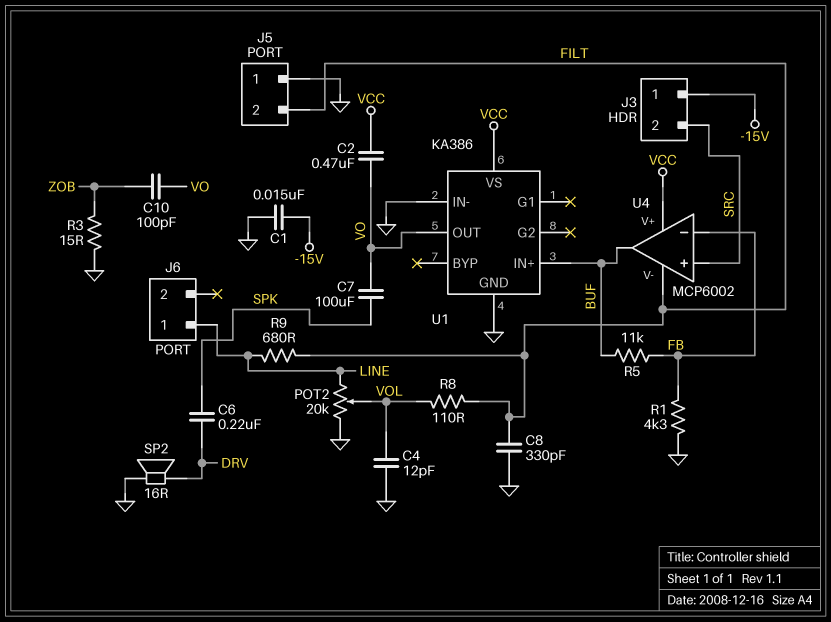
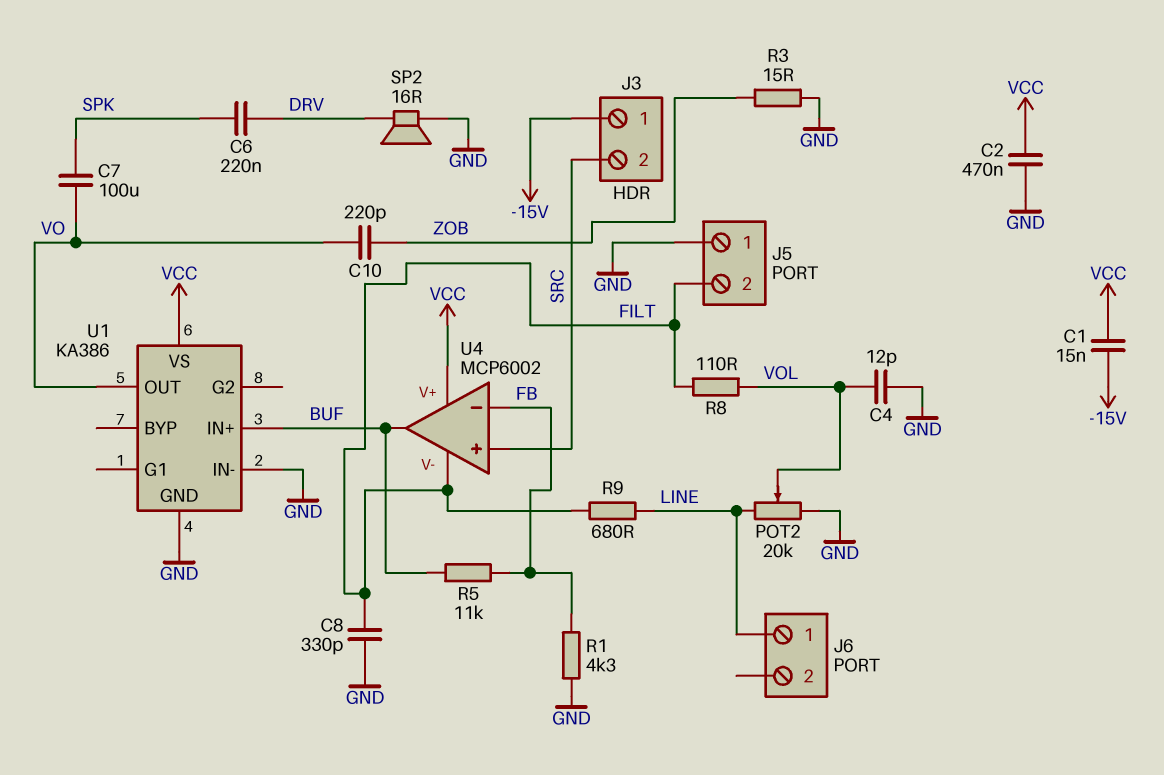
C1: 15nF (-15V, GND) -> 15nF (-15V, VCC)
C2: 470nF (VCC, VO) -> 470nF (GND, VCC)
C10: 100pF (VO, ZOB) -> 220pF (VO, ZOB)

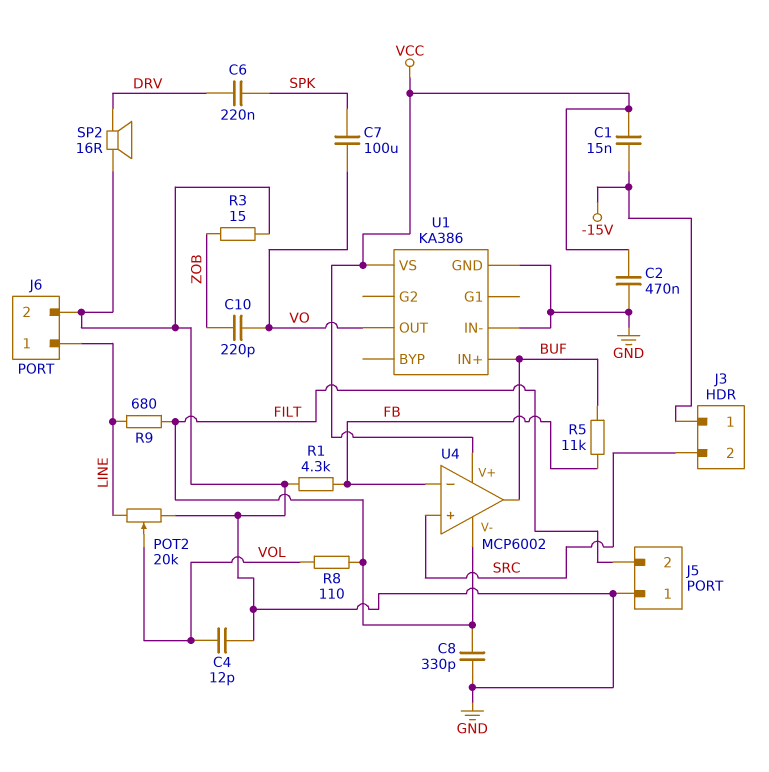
J6 pin 2: none -> GND

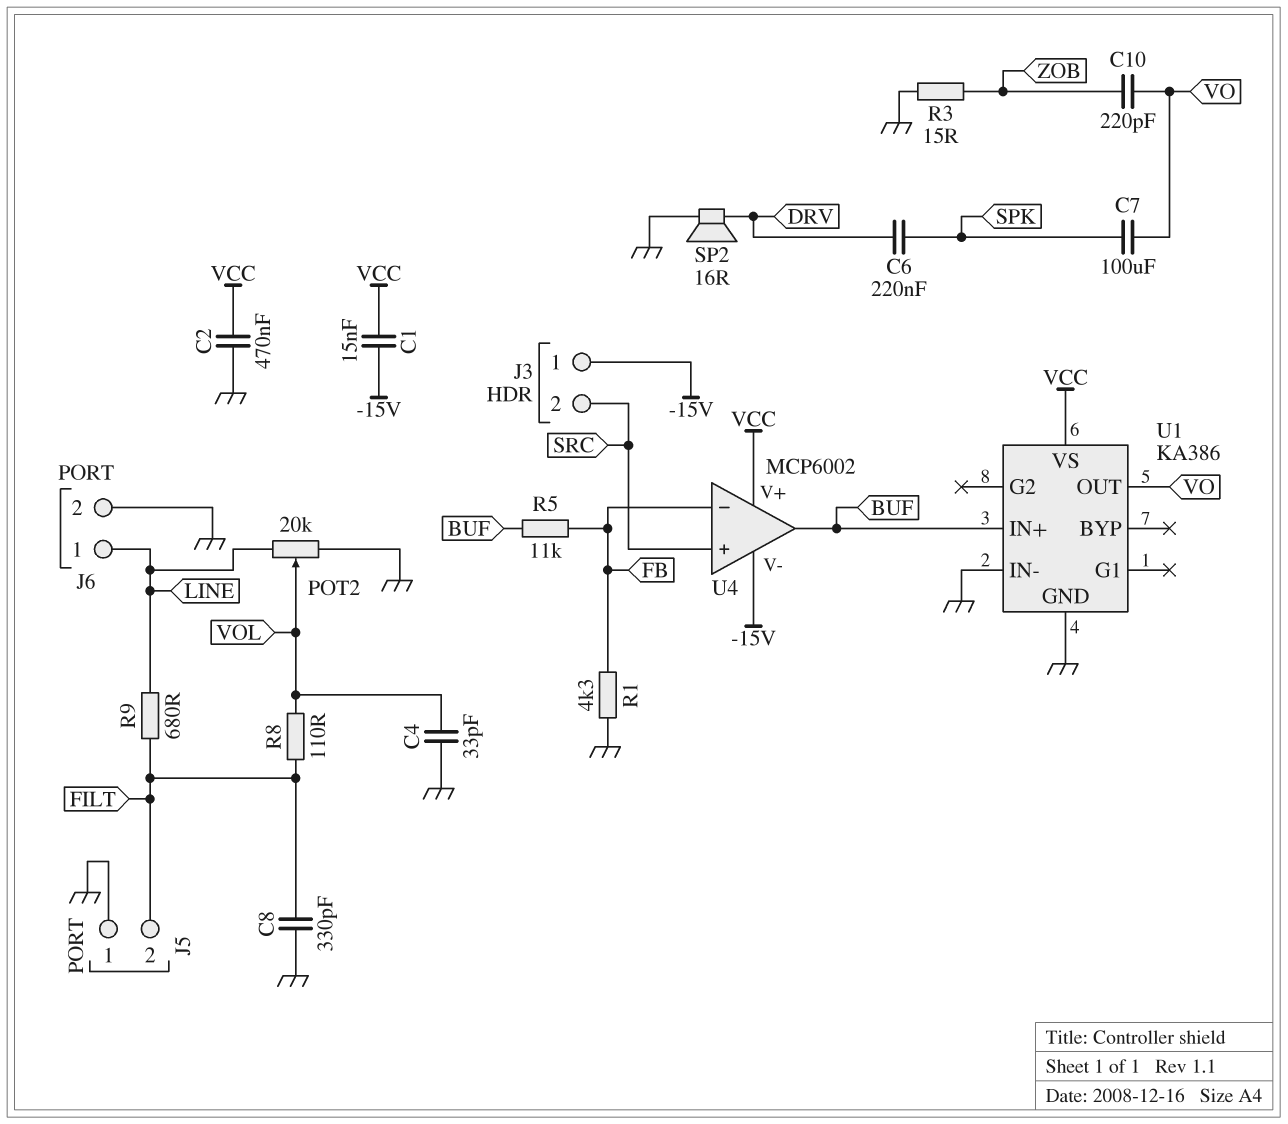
C4: 12pF (GND, VOL) -> 33pF (GND, VOL)
U4 pin V-: FILT -> -15V

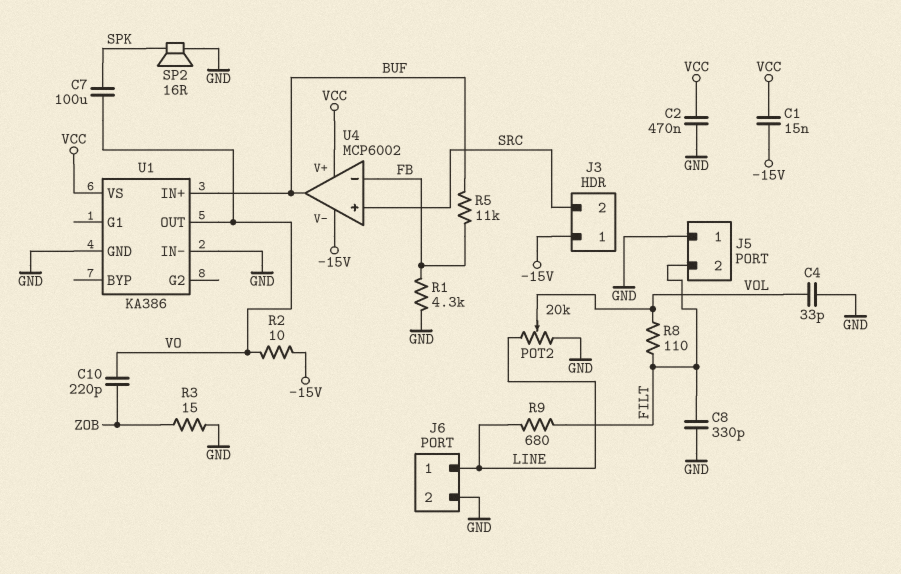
C6: 220nF (DRV, SPK) -> none
R2: none -> 10 (-15V, VO)
SP2: speaker 16R (DRV, GND) -> speaker 16R (GND, SPK)

